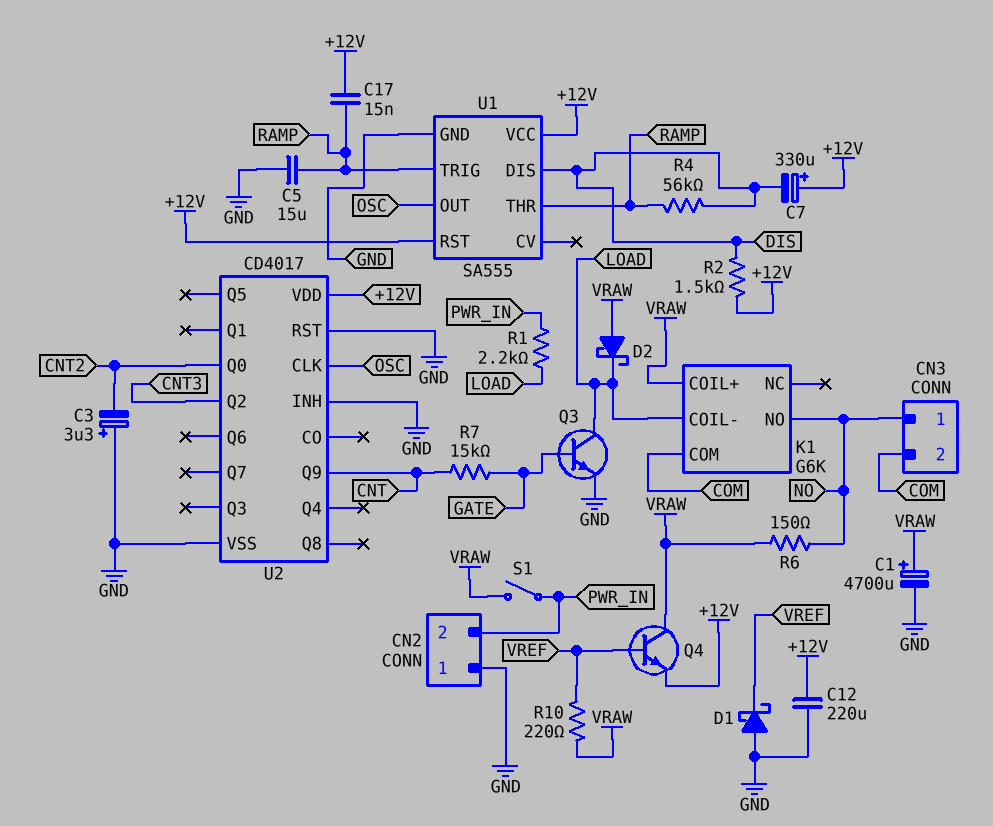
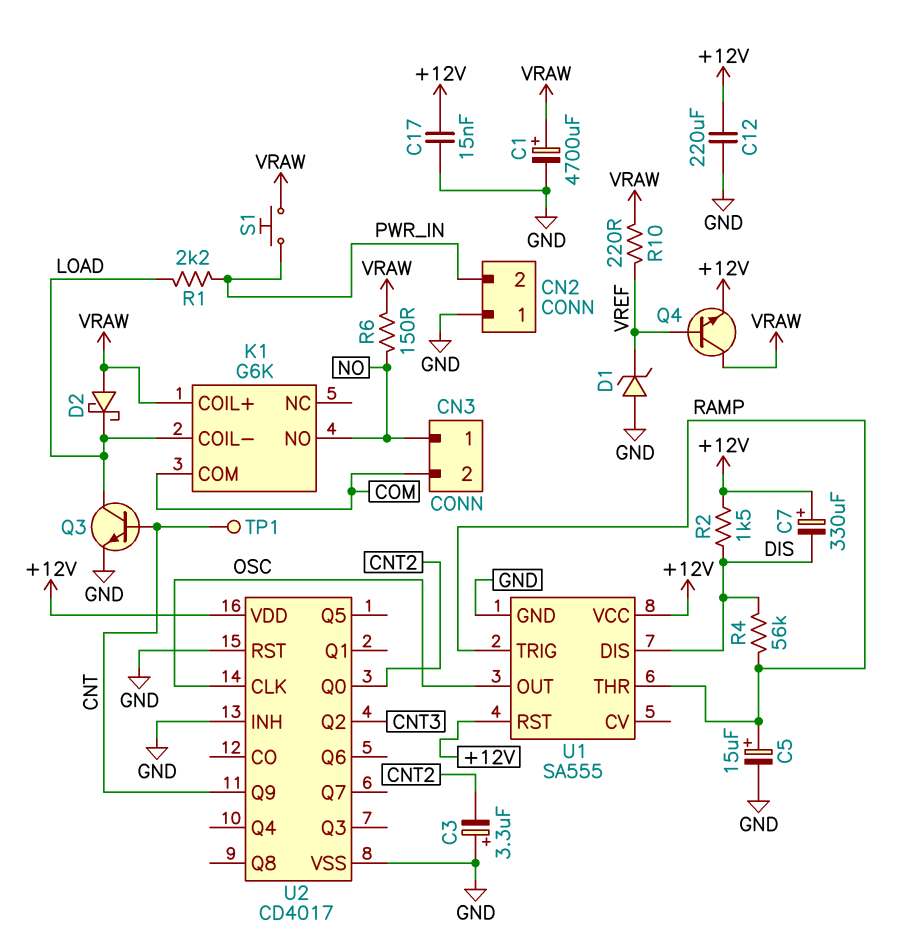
C5: 15uF (GND, RAMP) -> 15uF (plus RAMP, minus GND)
C17: 15nF (+12V, RAMP) -> 15nF (+12V, GND)
D1: schottky (A GND, K VREF) -> zener (A GND, K VREF)
Q3: NPN (B GATE, C LOAD, E GND) -> NPN (B CNT, C LOAD, E GND)
R7: 15k (CNT, GATE) -> none
S1: switch (PWR_IN, VRAW) -> button (PWR_IN, VRAW)
TP1: none -> test point (CNT)

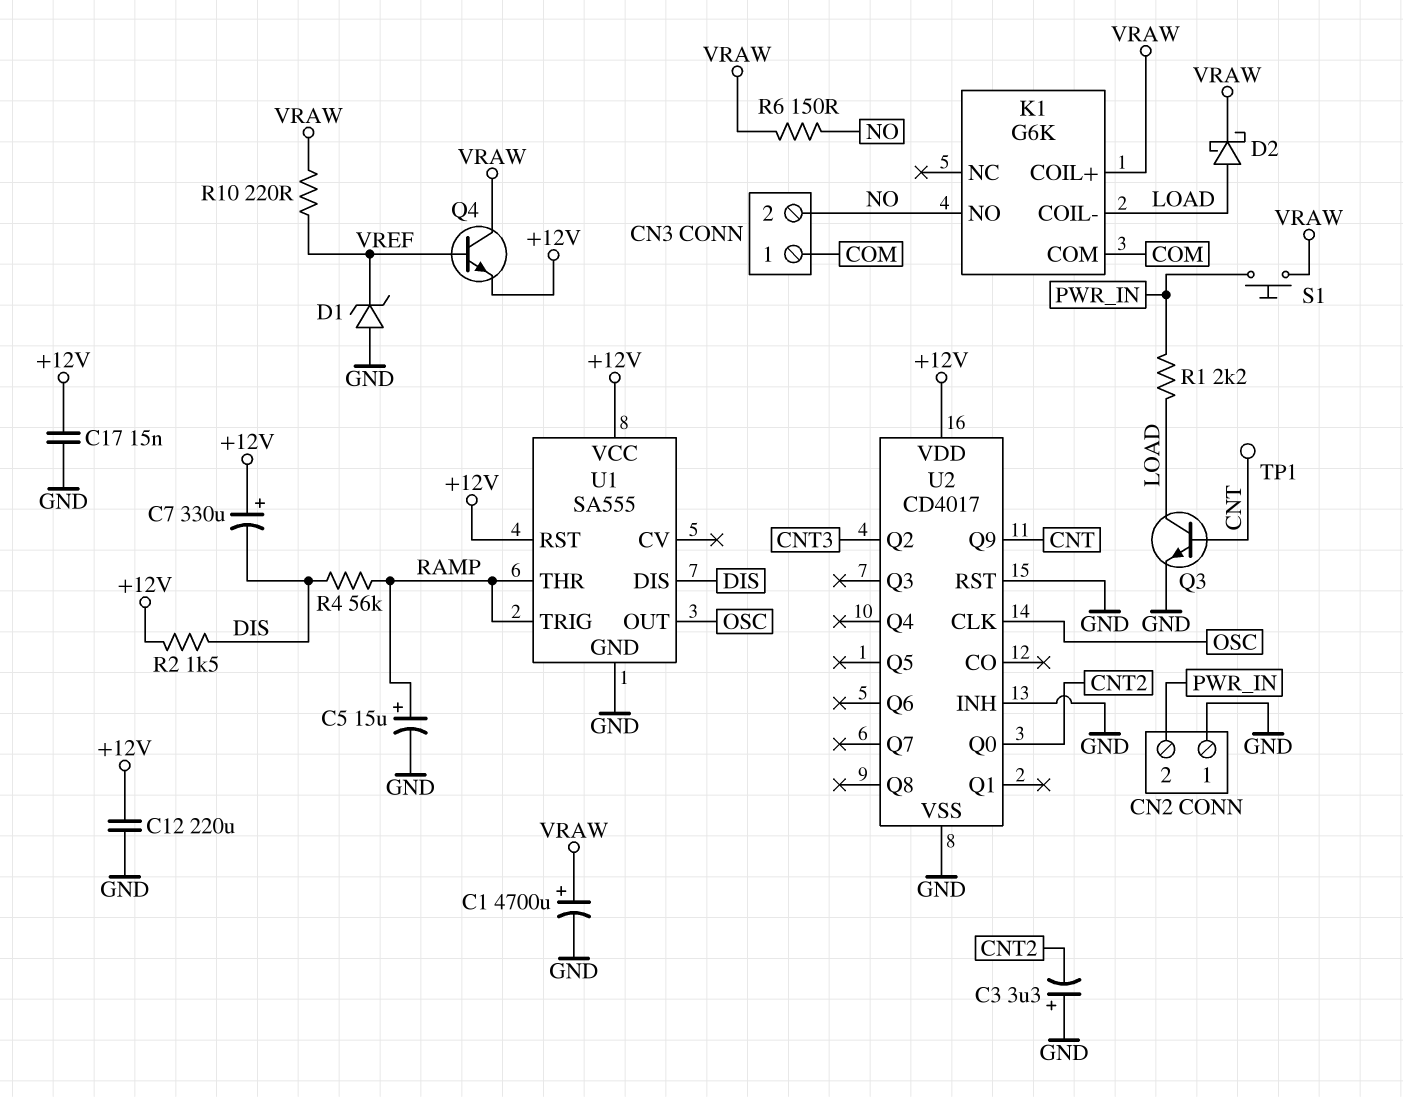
CN3 pin 1: NO -> COM
CN3 pin 2: COM -> NO
D2: schottky (A VRAW, K LOAD) -> schottky (A LOAD, K VRAW)

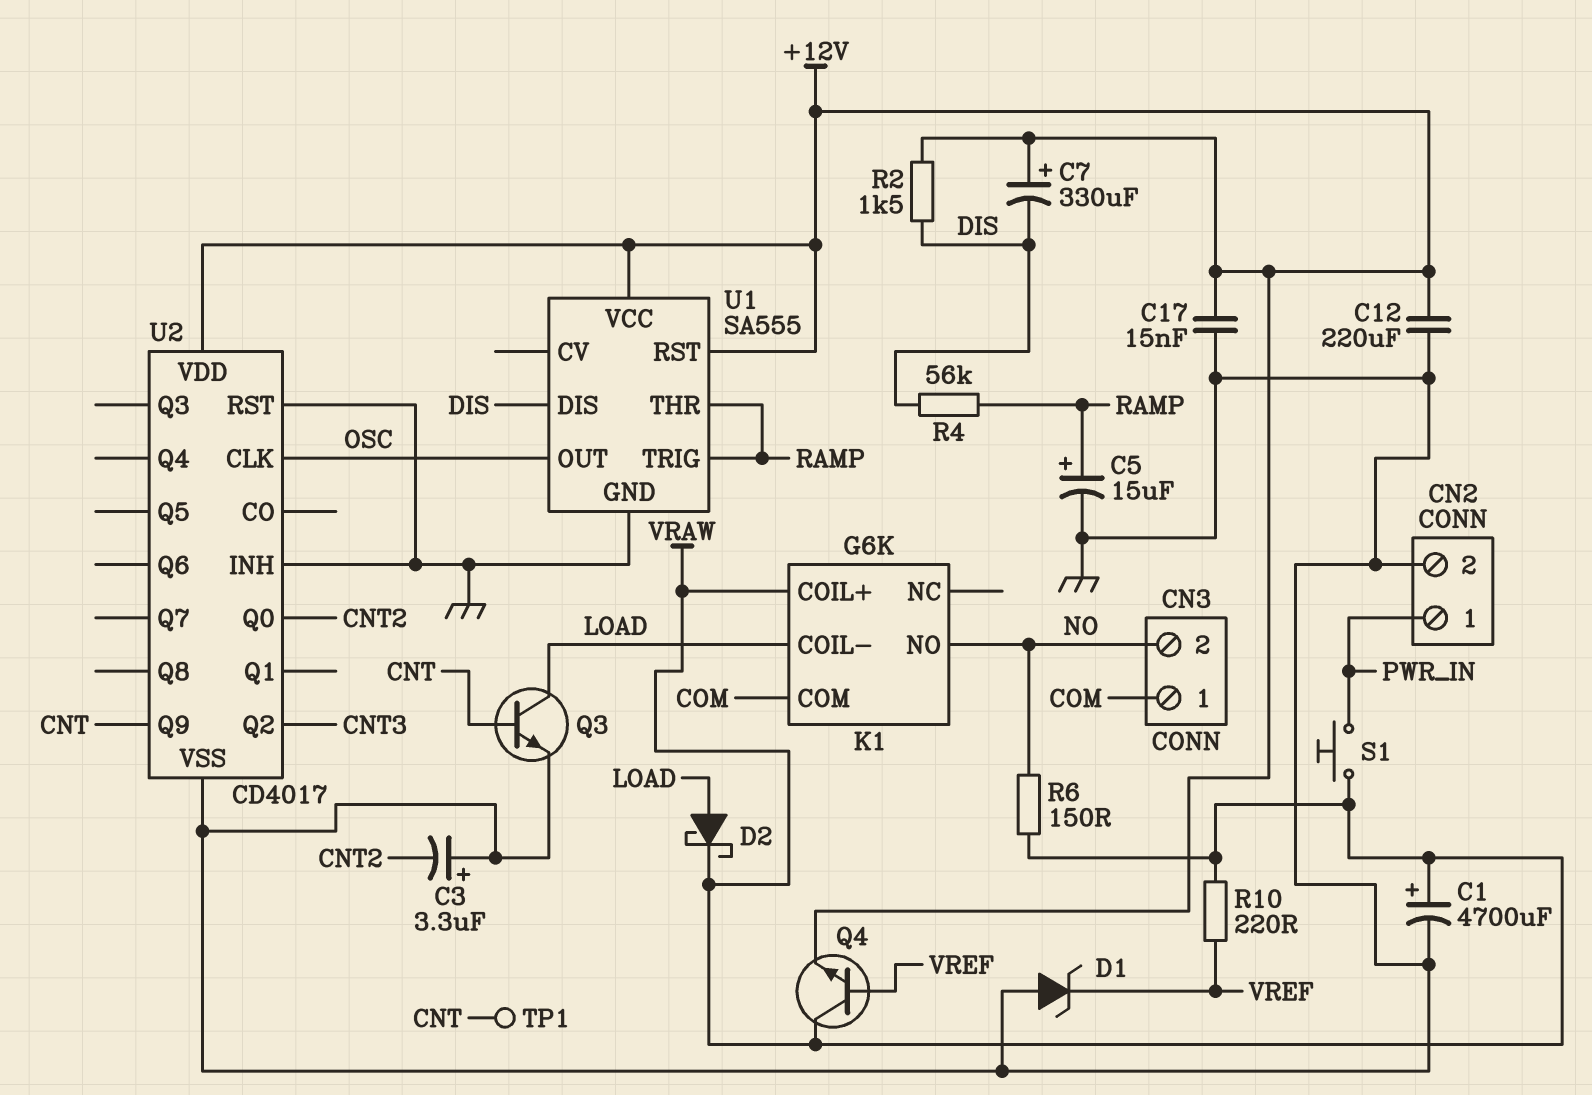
CN2 pin 1: GND -> PWR_IN
CN2 pin 2: PWR_IN -> GND
R1: 2.2k (LOAD, PWR_IN) -> none

